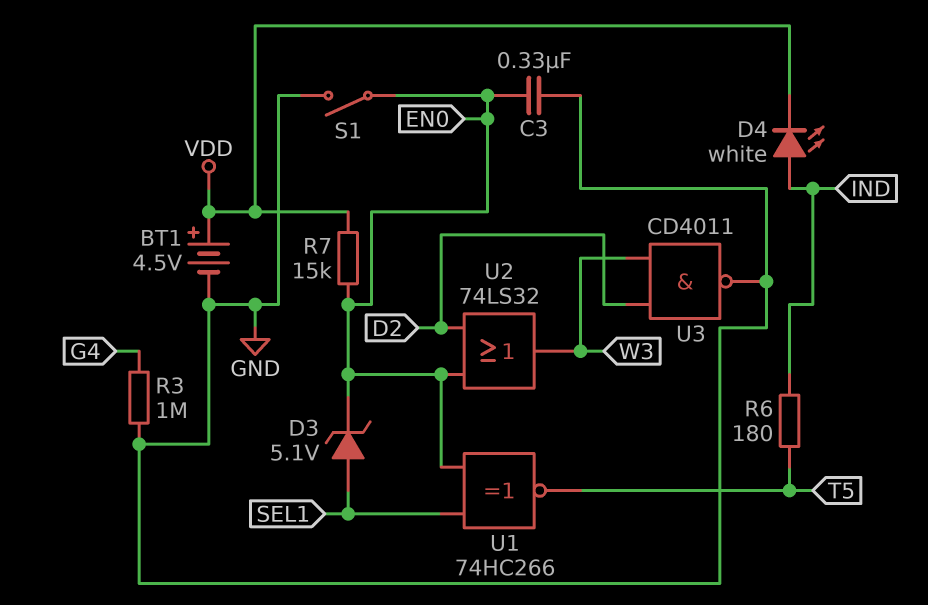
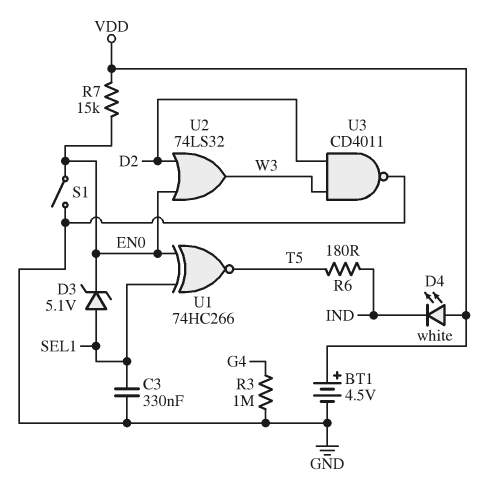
C3: 330nF (EN0, GND) -> 330nF (GND, SEL1)
D4: LED white (A IND, K VDD) -> LED white (A VDD, K IND)

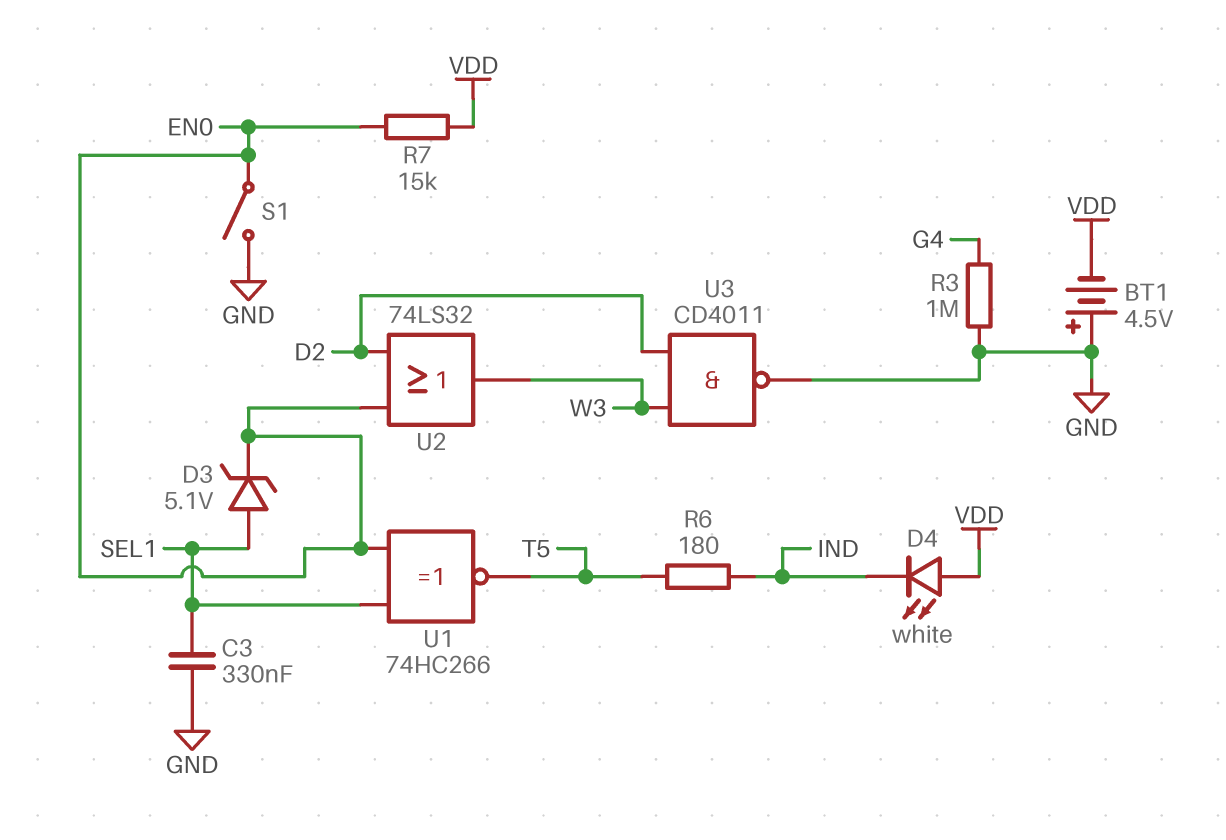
BT1: 4.5V (plus VDD, minus GND) -> 4.5V (plus GND, minus VDD)

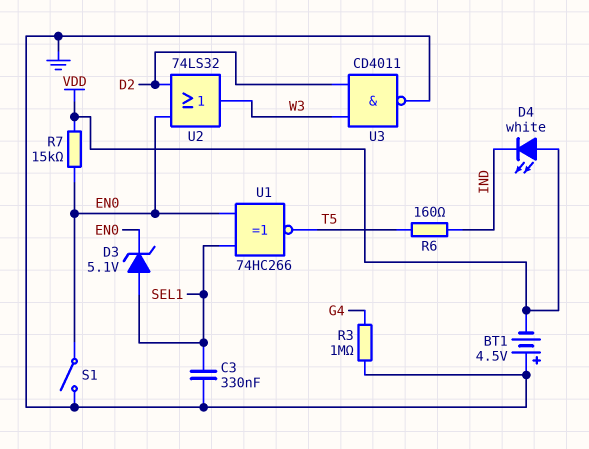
R6: 180 (IND, T5) -> 160 (IND, T5)

